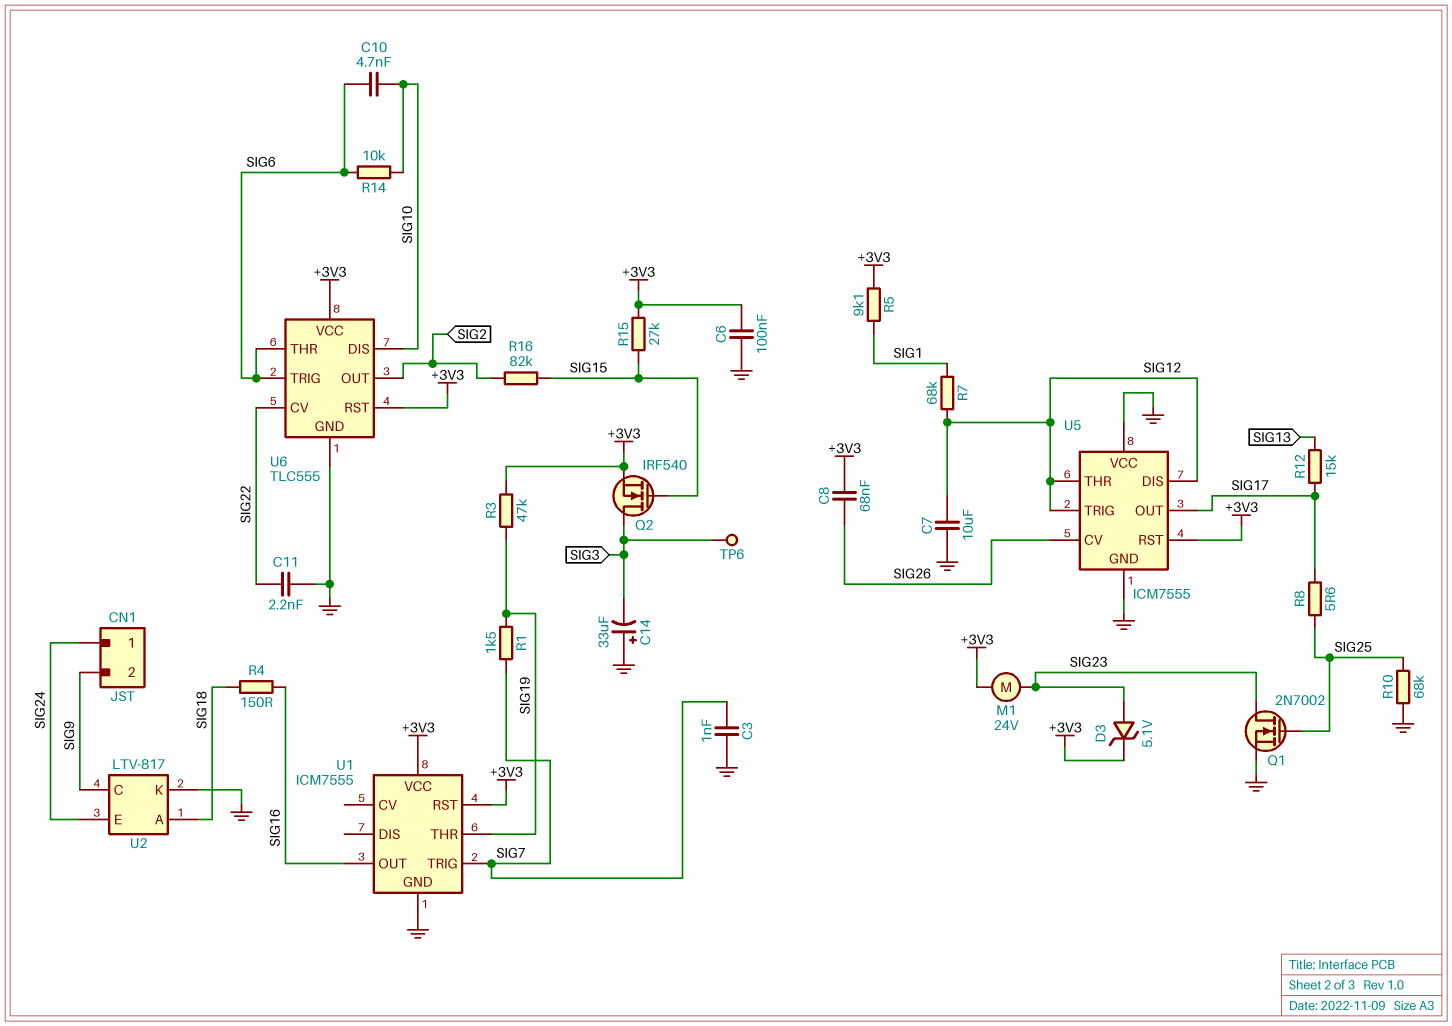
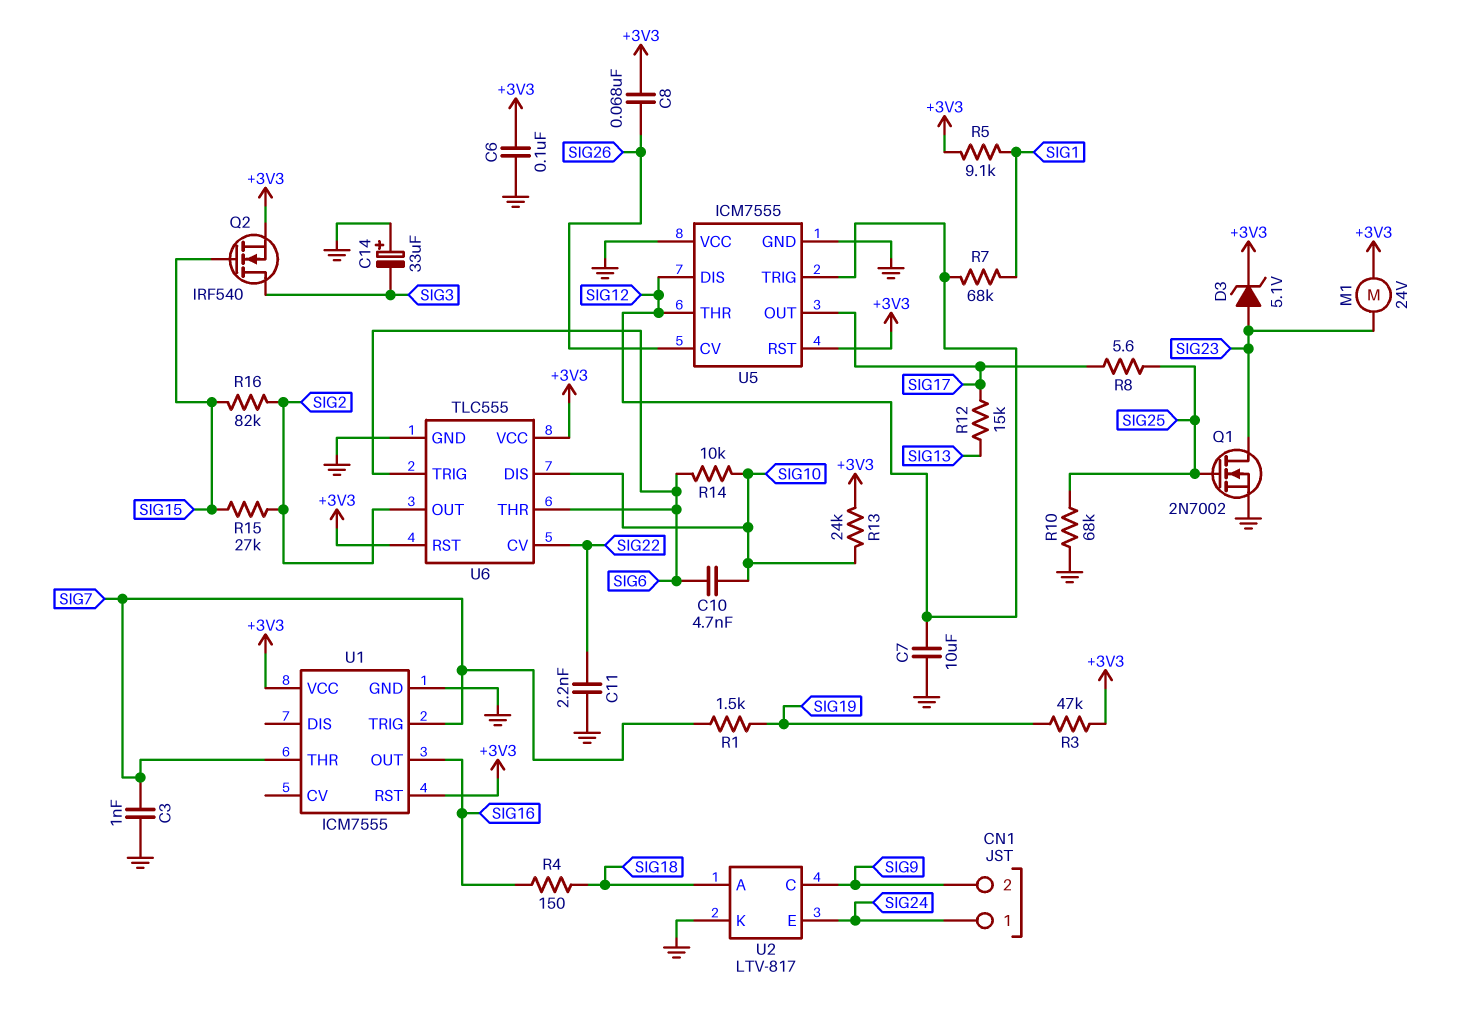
R13: none -> 24k (+3V3, SIG10)
R15: 27k (+3V3, SIG15) -> 27k (SIG2, SIG15)
TP6: test point (SIG3) -> none
U1 pin THR: SIG19 -> SIG7

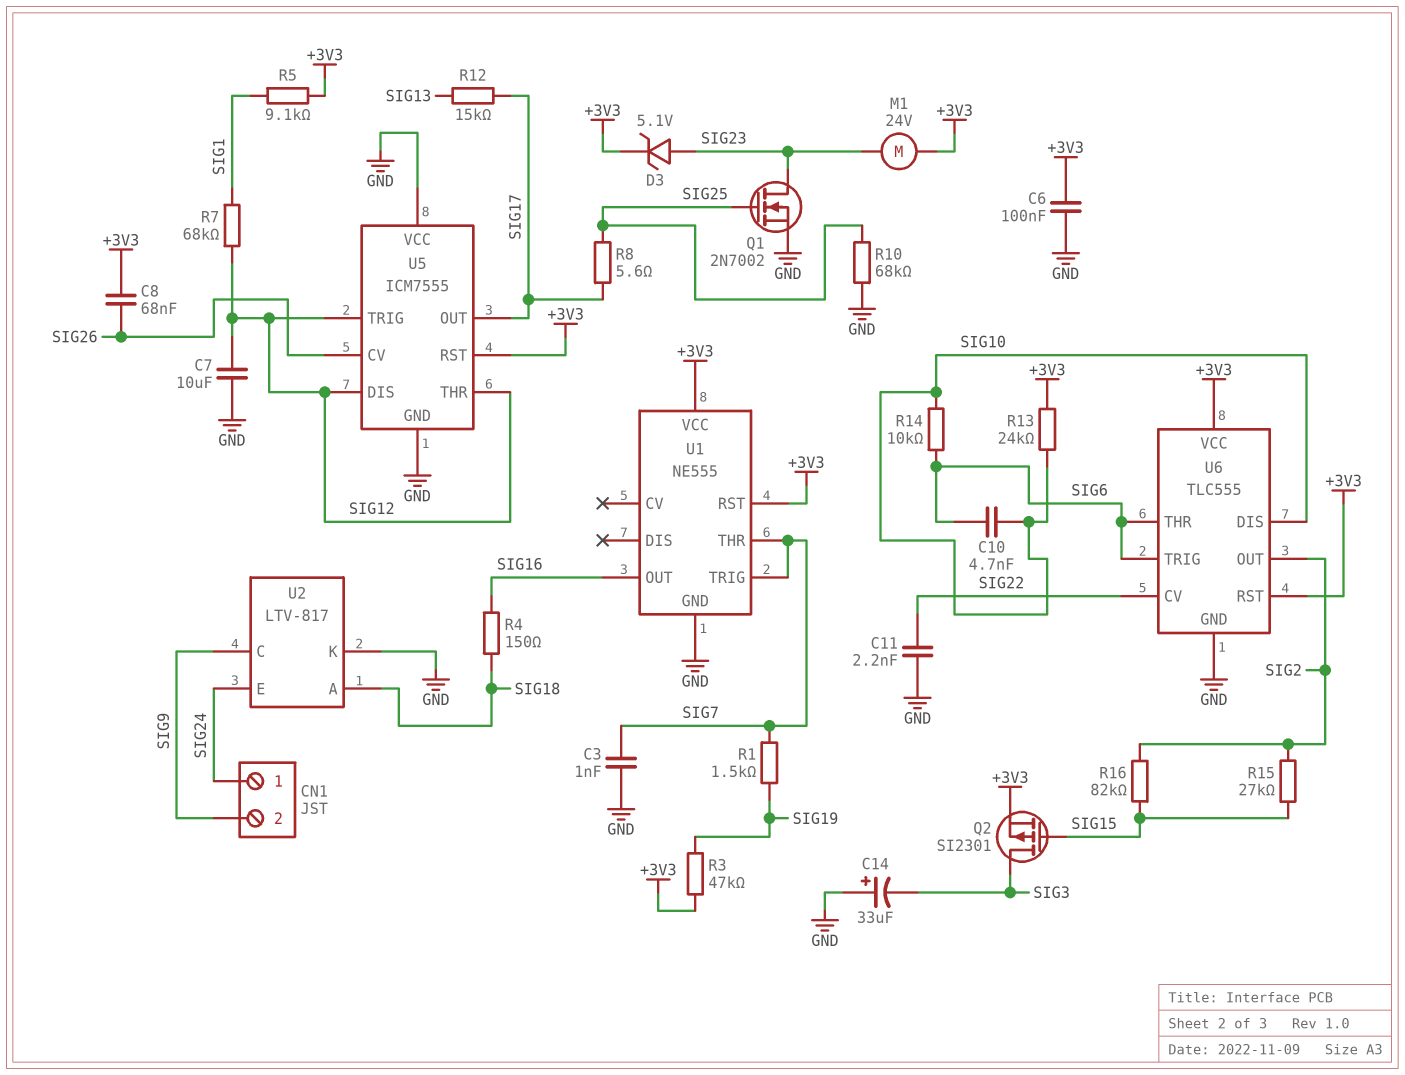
Q2: NMOS IRF540 (G SIG15, D SIG3, S +3V3) -> PMOS SI2301 (G SIG15, D SIG3, S +3V3)
U1: ICM7555 -> NE555

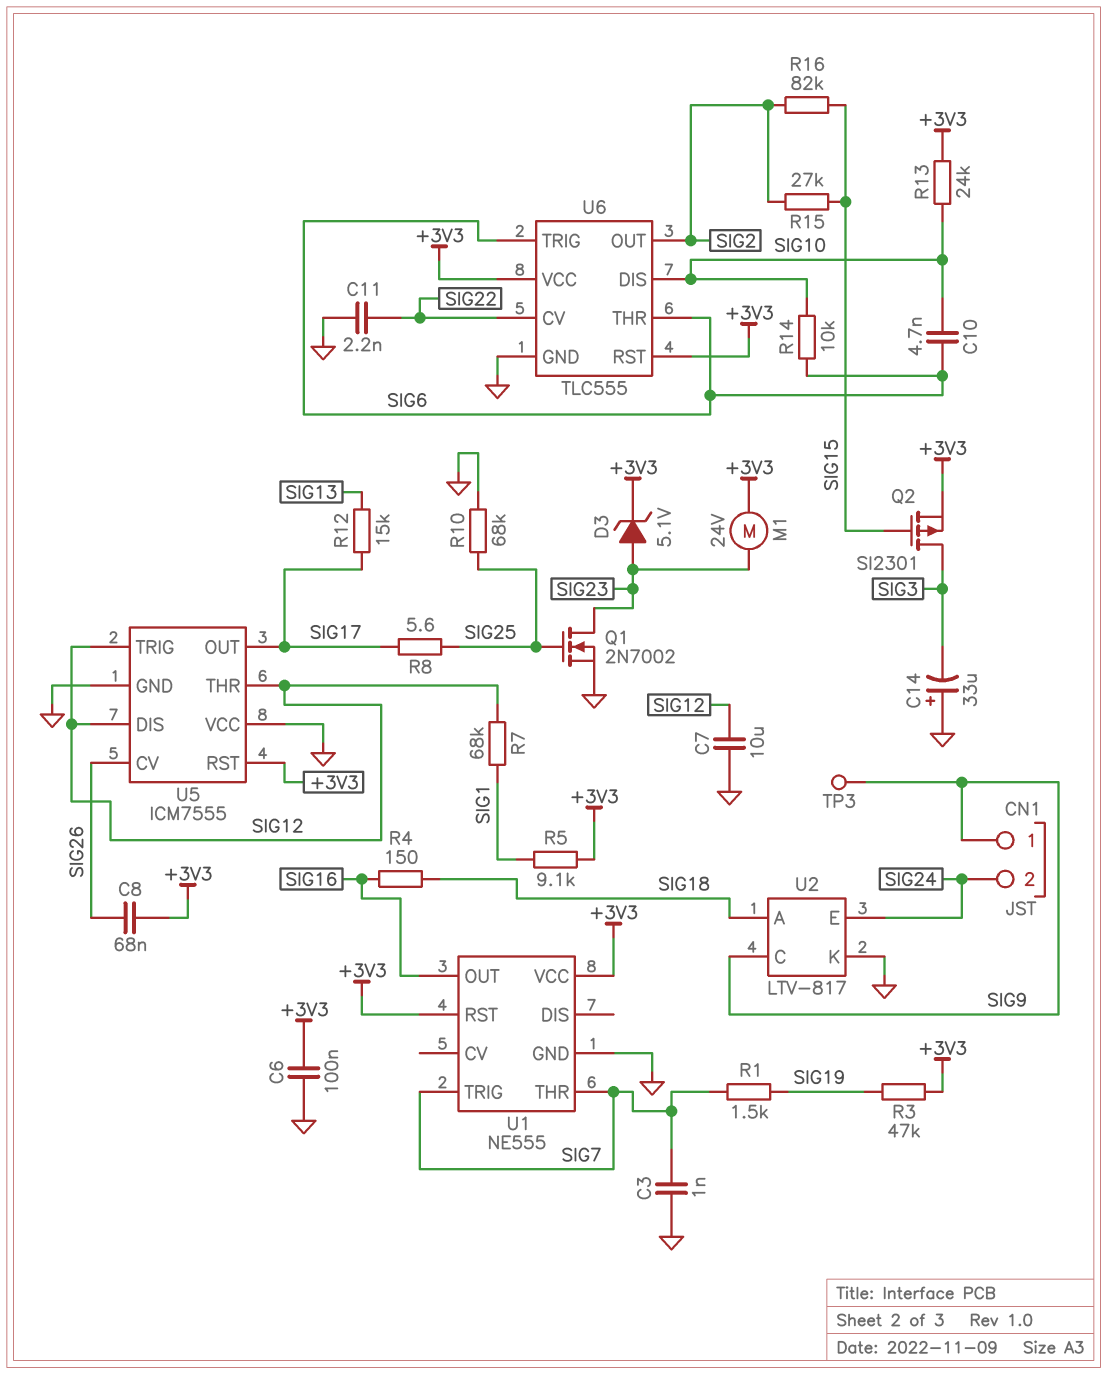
CN1 pin 1: SIG24 -> SIG9
CN1 pin 2: SIG9 -> SIG24
TP3: none -> test point (SIG9)

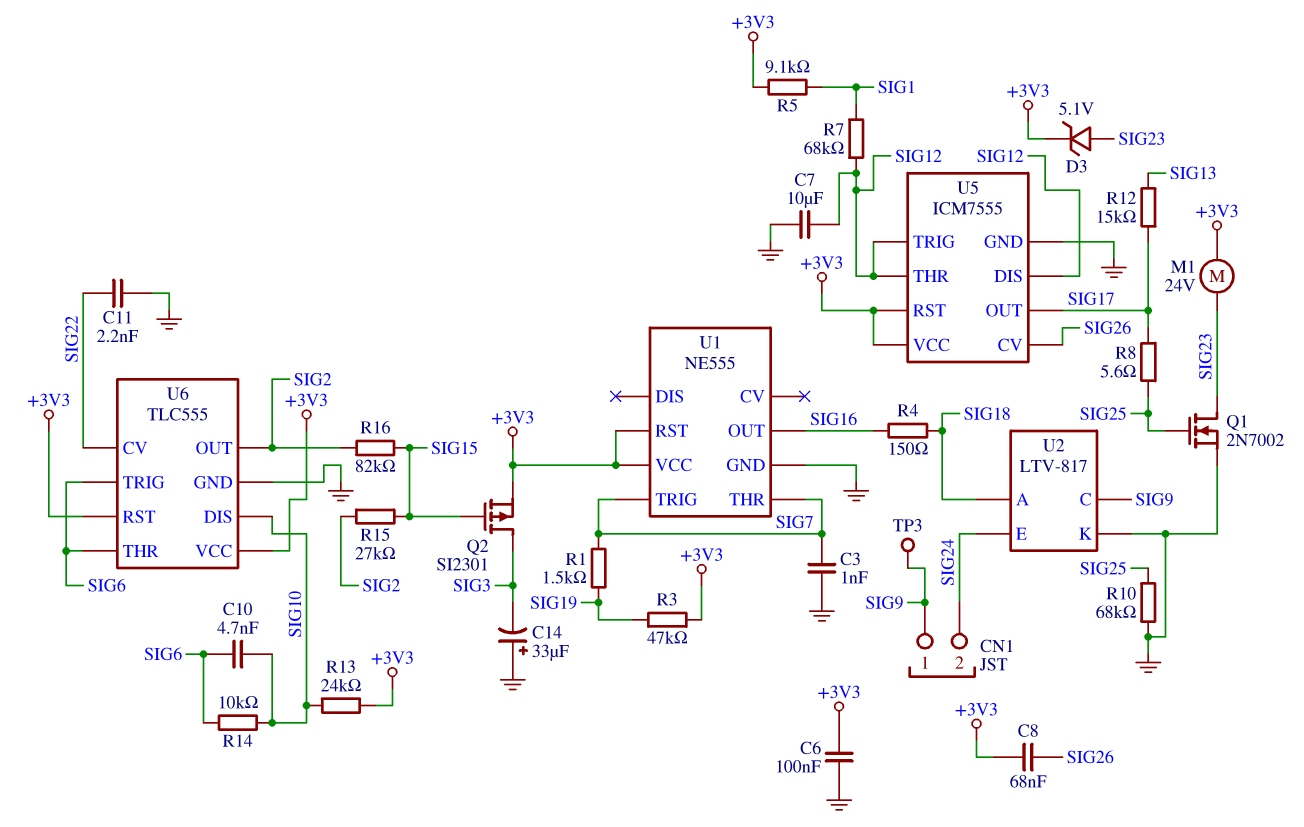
U5 pin VCC: GND -> +3V3

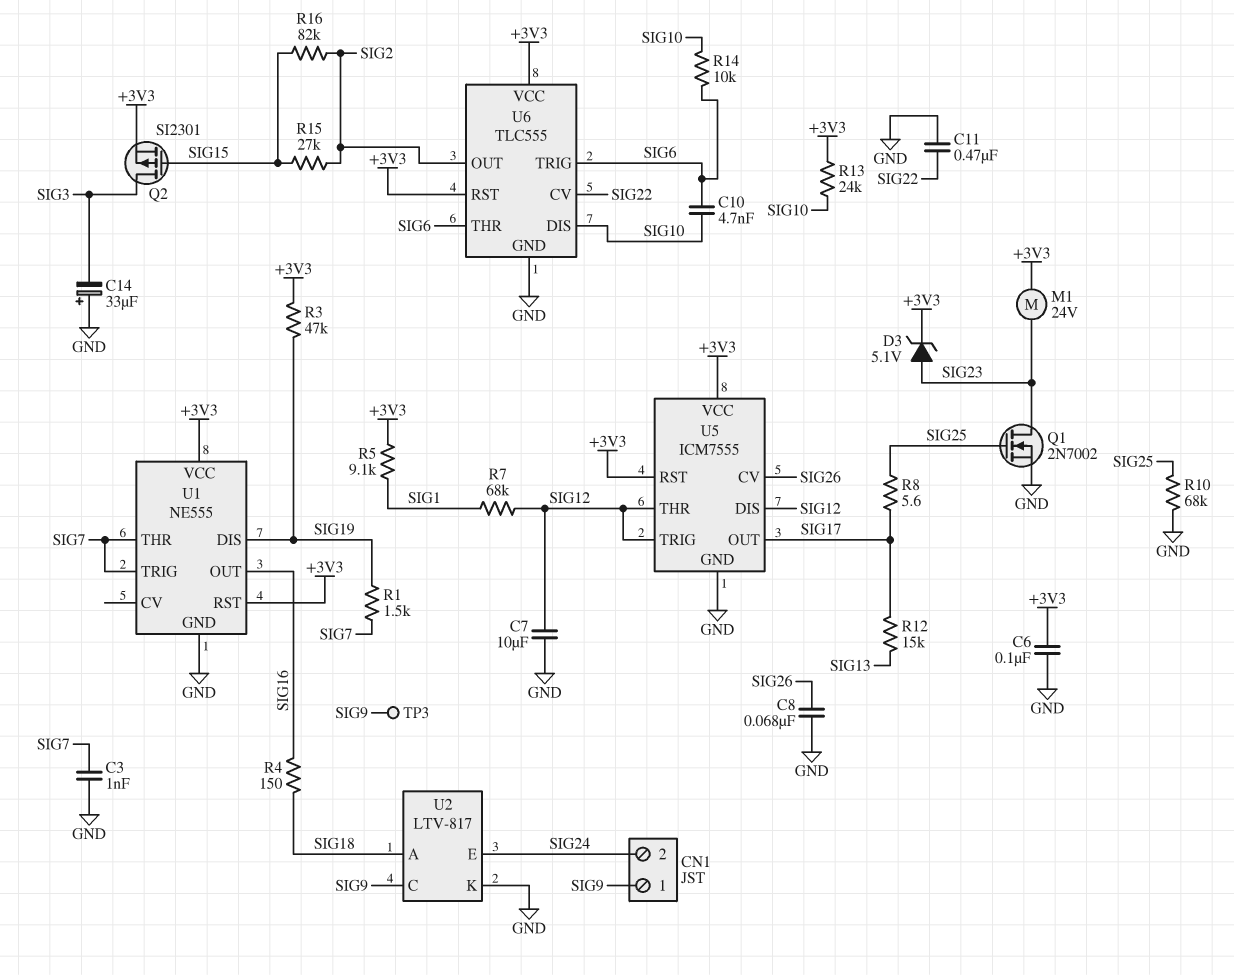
C8: 68nF (+3V3, SIG26) -> 68nF (GND, SIG26)
C11: 2.2nF (GND, SIG22) -> 470nF (GND, SIG22)
U1 pin DIS: none -> SIG19

